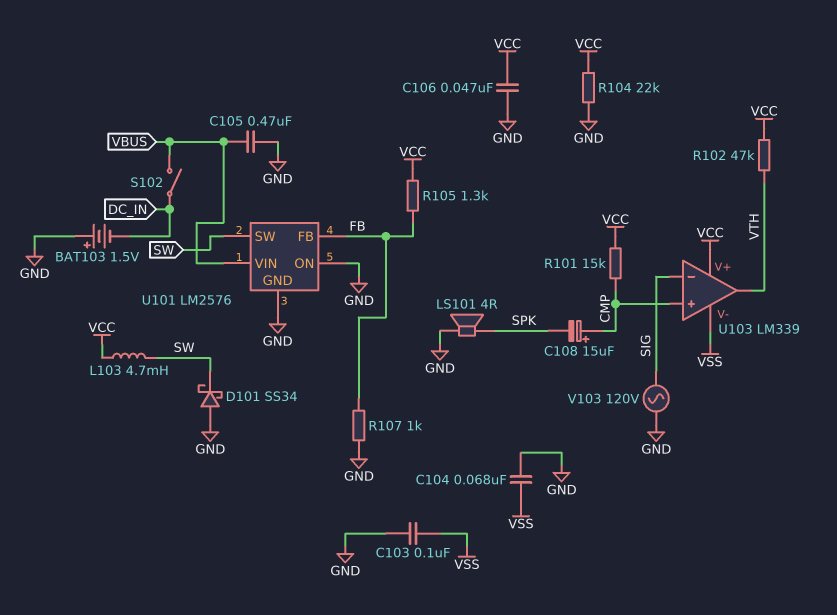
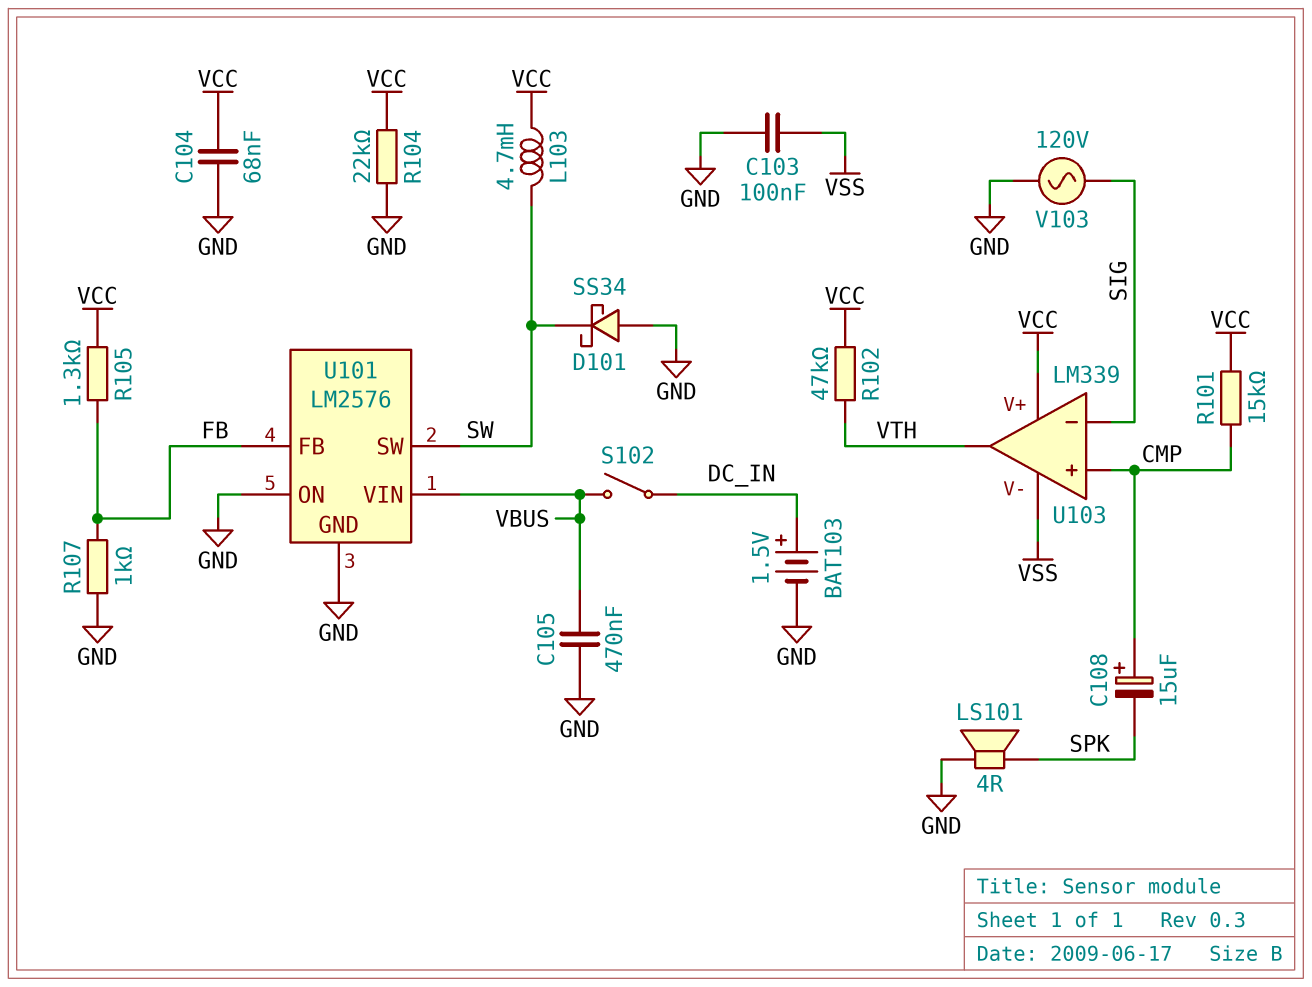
BAT103: 1.5V (plus GND, minus DC_IN) -> 1.5V (plus DC_IN, minus GND)
C104: 68nF (GND, VSS) -> 68nF (GND, VCC)
C106: 47nF (GND, VCC) -> none

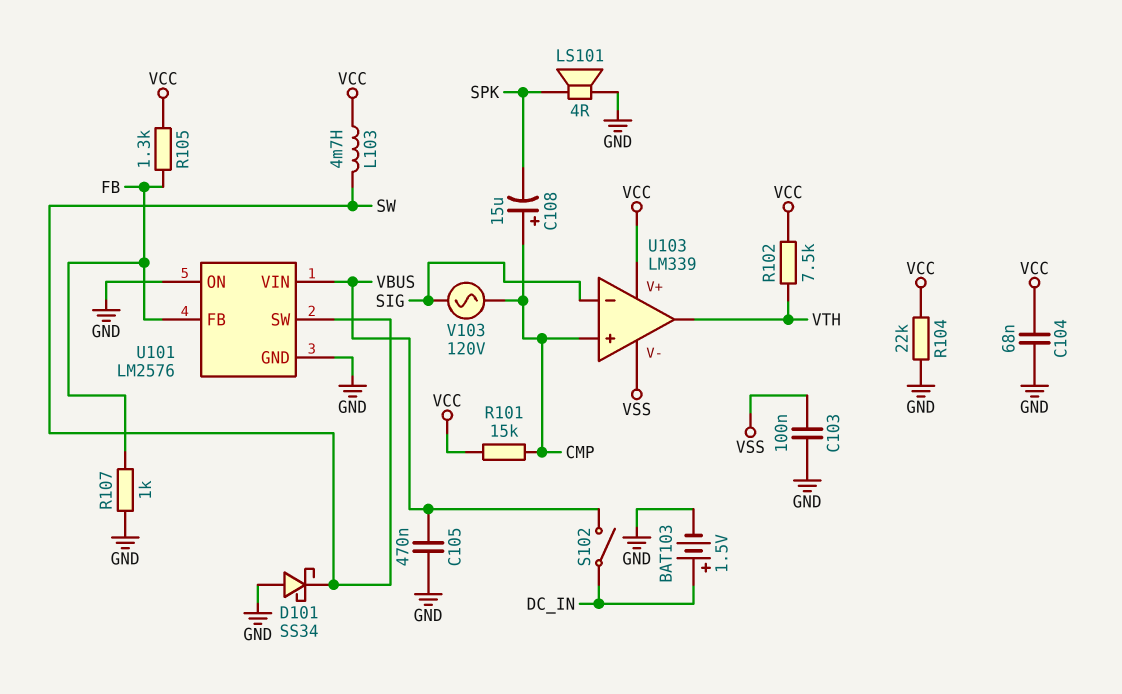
R102: 47k (VCC, VTH) -> 7.5k (VCC, VTH)
V103: AC 120V (GND, SIG) -> AC 120V (CMP, SIG)

